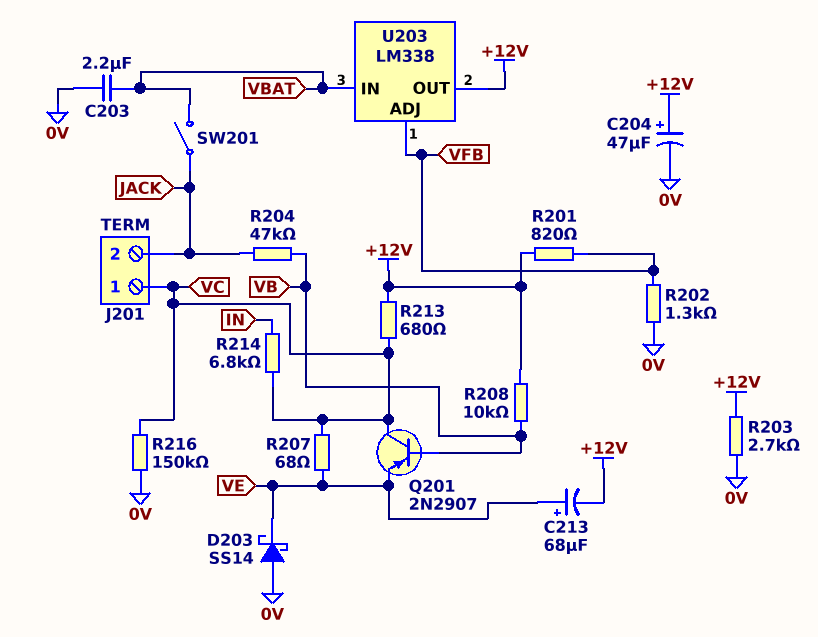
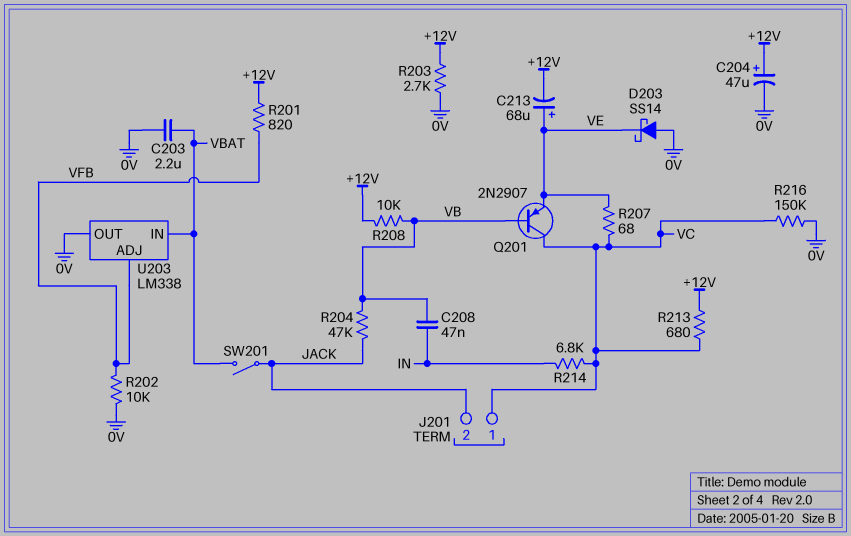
C208: none -> 47nF (IN, VB)
R202: 1.3k (0V, VFB) -> 10k (0V, VFB)
U203 pin OUT: +12V -> 0V

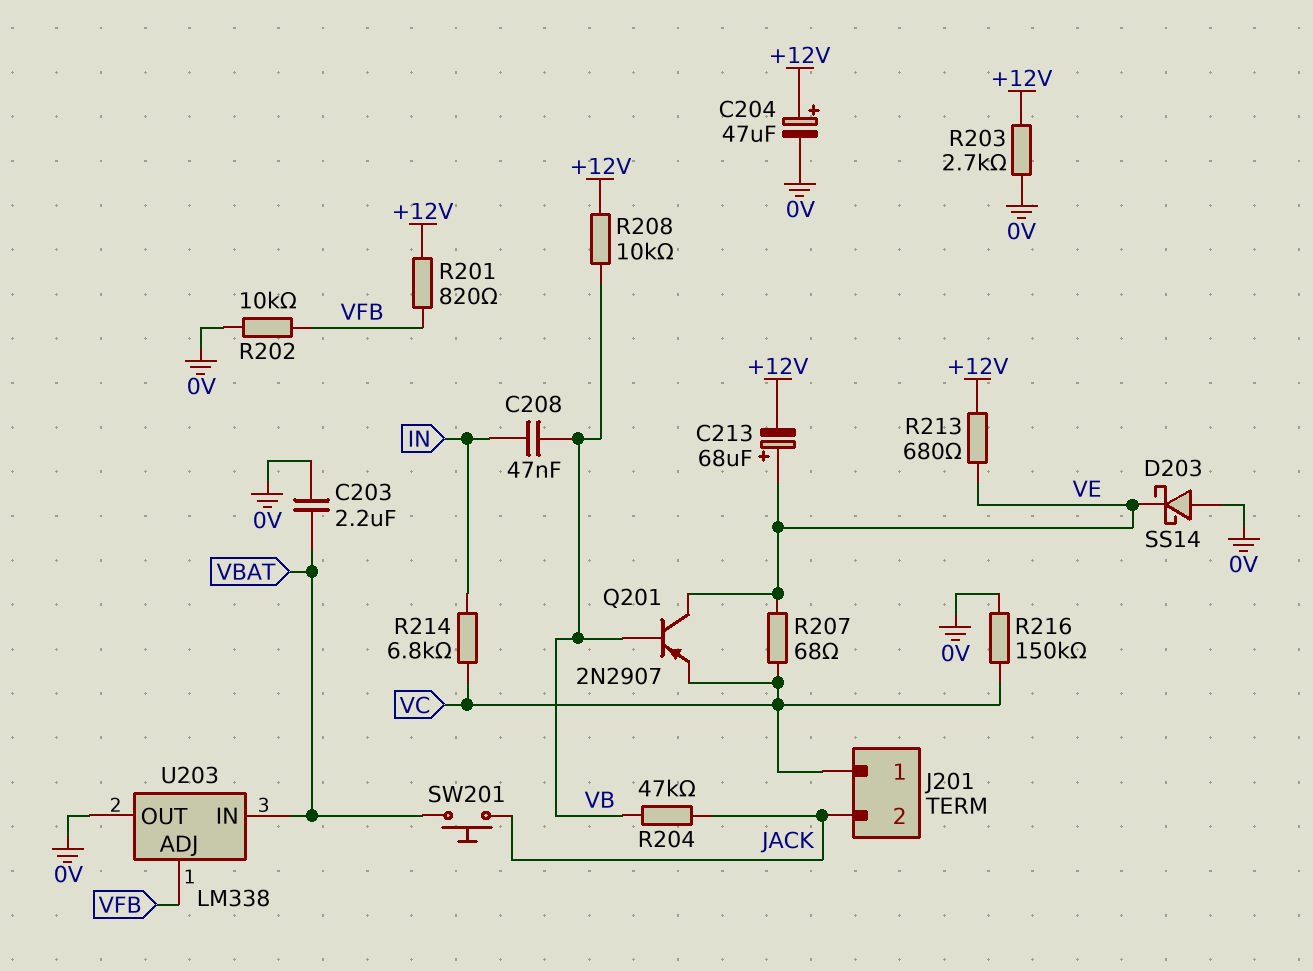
Q201: PNP 2N2907 (B VB, C VC, E VE) -> PNP 2N2907 (B VB, C VE, E VC)
R213: 680 (+12V, VC) -> 680 (+12V, VE)
SW201: switch (JACK, VBAT) -> button (JACK, VBAT)

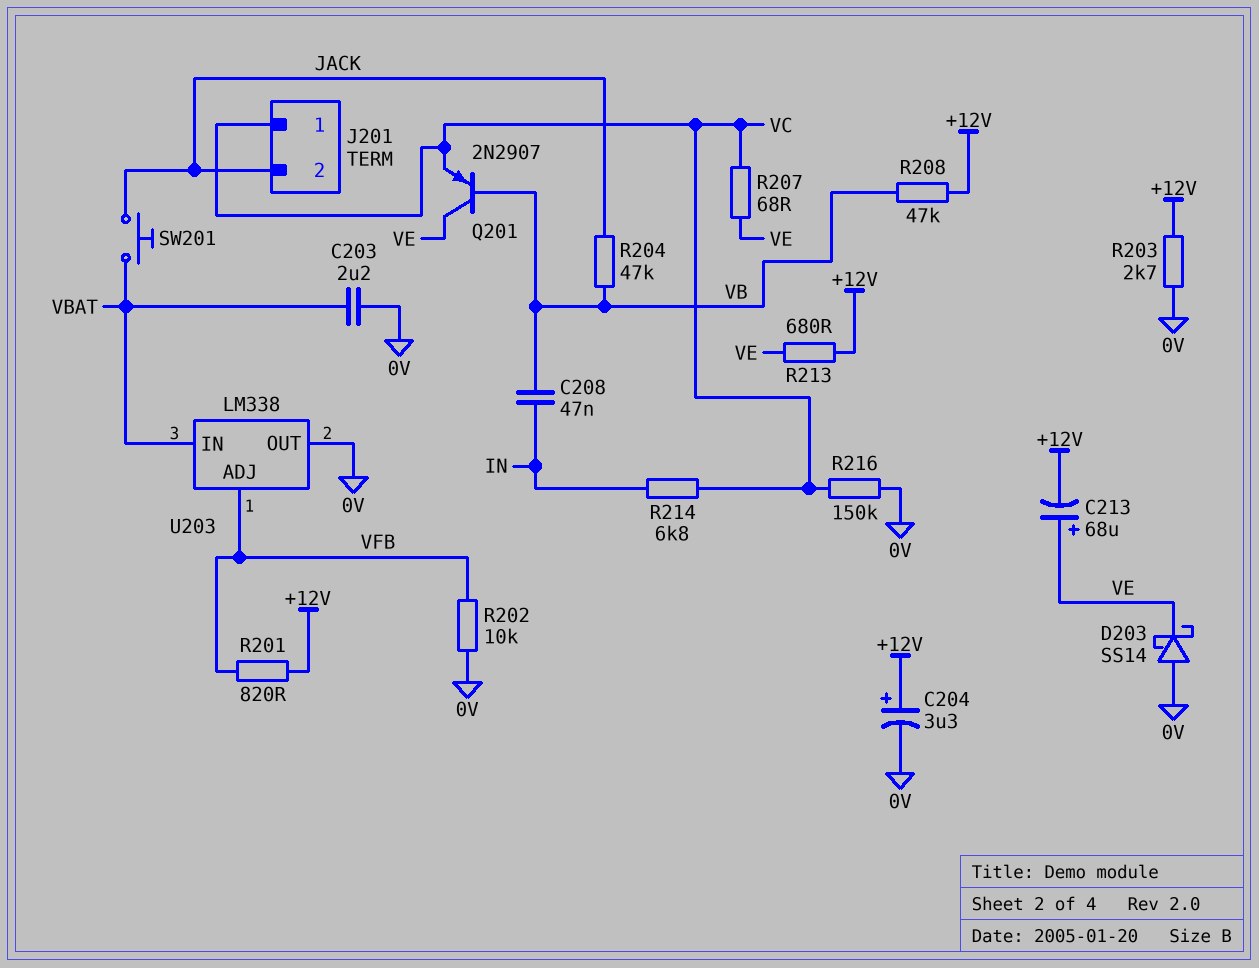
C204: 47uF (plus +12V, minus 0V) -> 3.3uF (plus +12V, minus 0V)
R208: 10k (+12V, VB) -> 47k (+12V, VB)

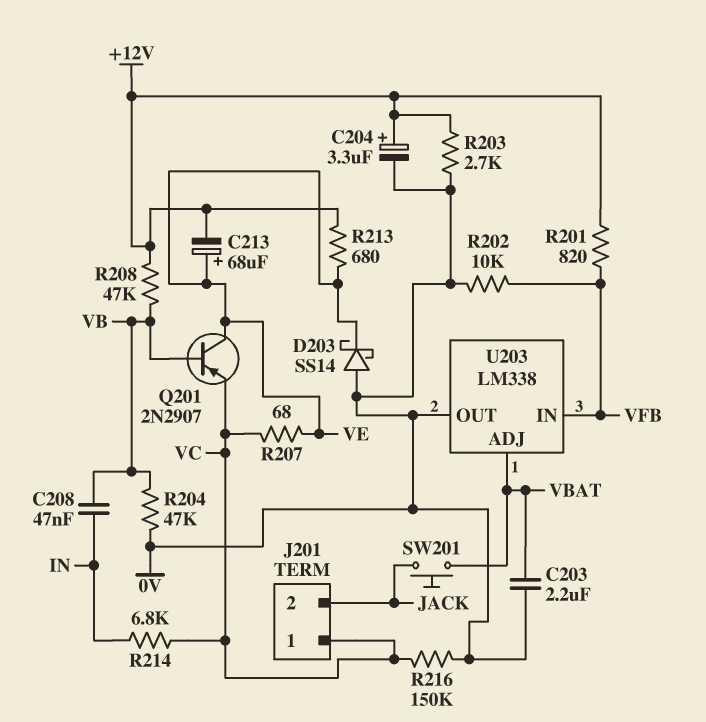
R204: 47k (JACK, VB) -> 47k (0V, VB)
U203 pin ADJ: VFB -> VBAT
U203 pin IN: VBAT -> VFB

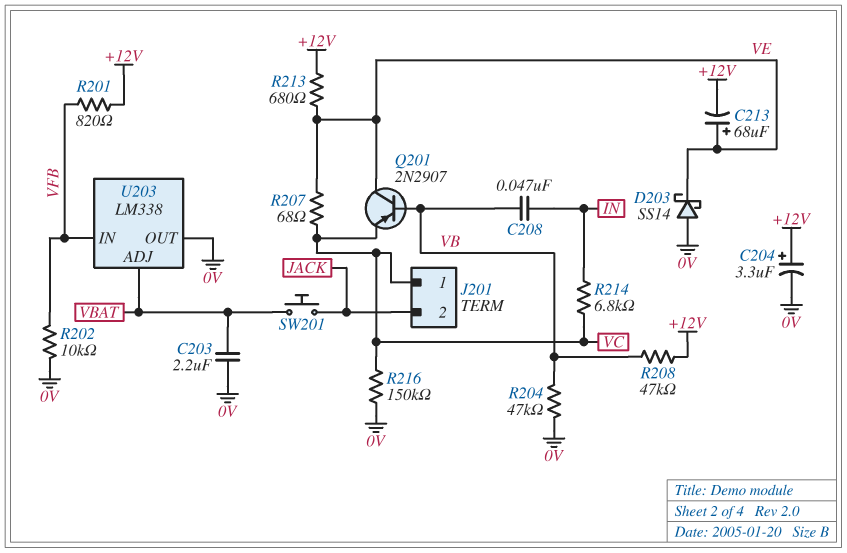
R203: 2.7k (+12V, 0V) -> none

